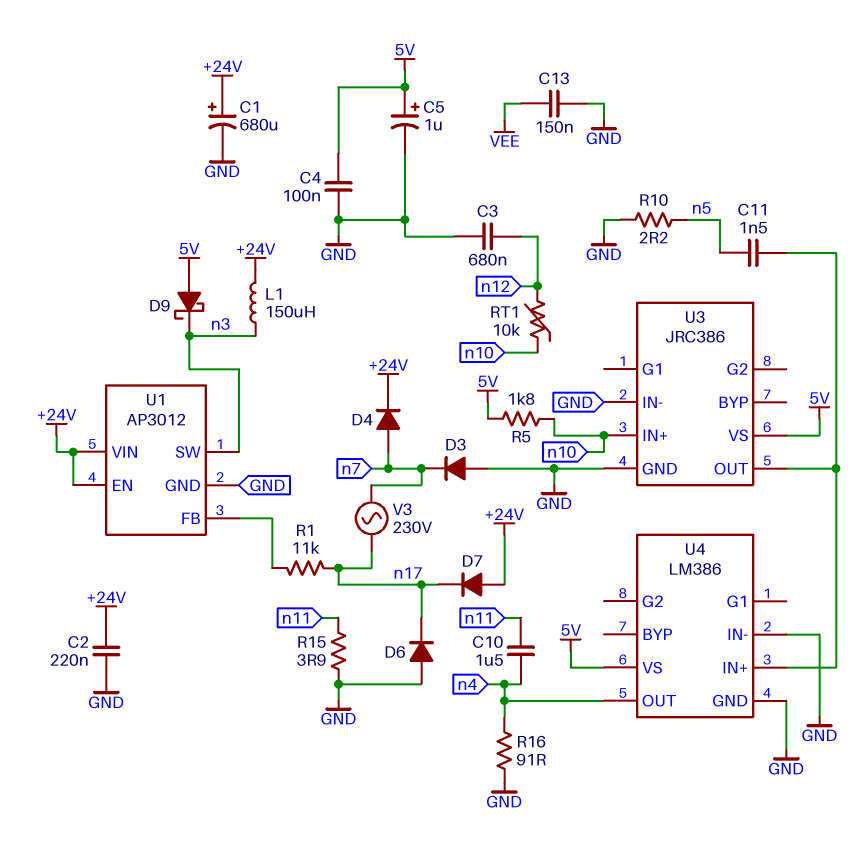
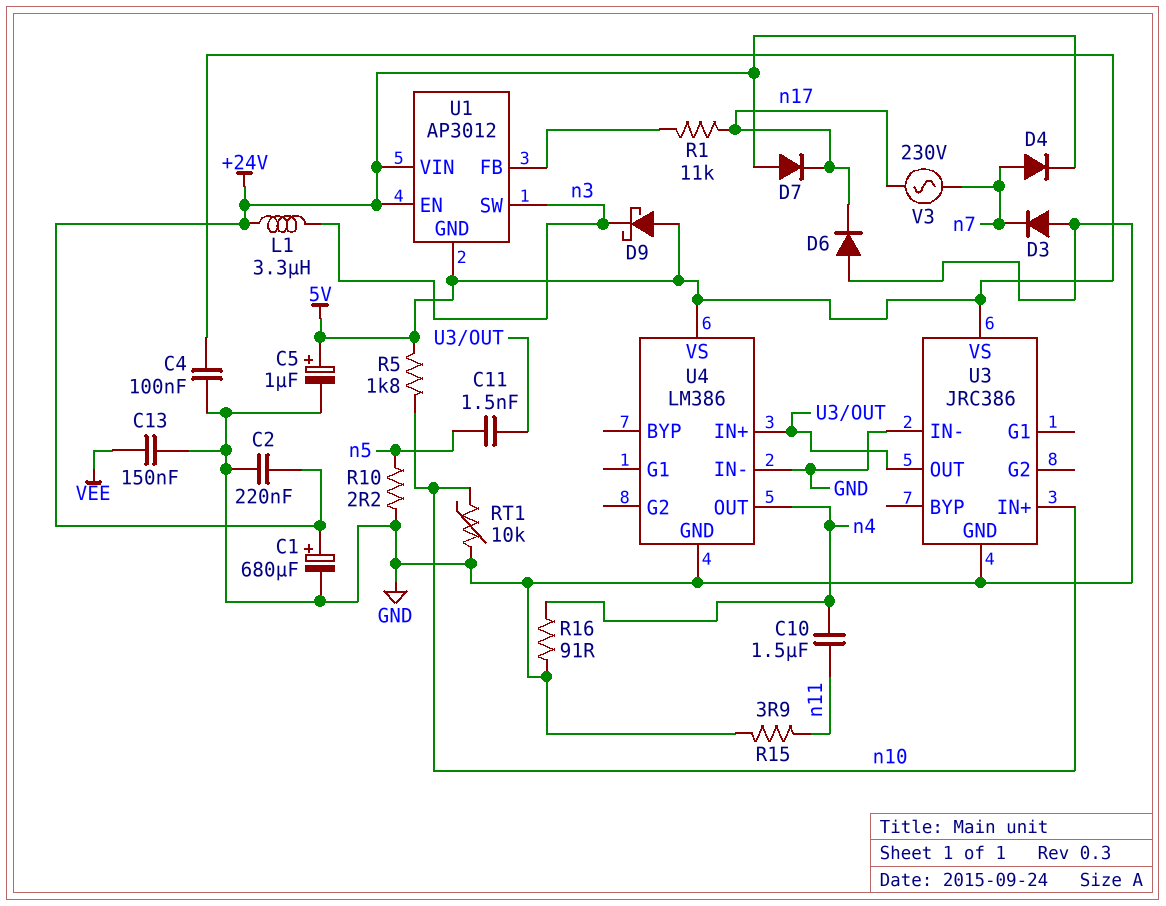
C3: 680nF (GND, n12) -> none
L1: 150uH (+24V, n3) -> 3.3uH (+24V, n3)
RT1: 10k (n10, n12) -> 10k (GND, n10)
U1 pin GND: GND -> 5V

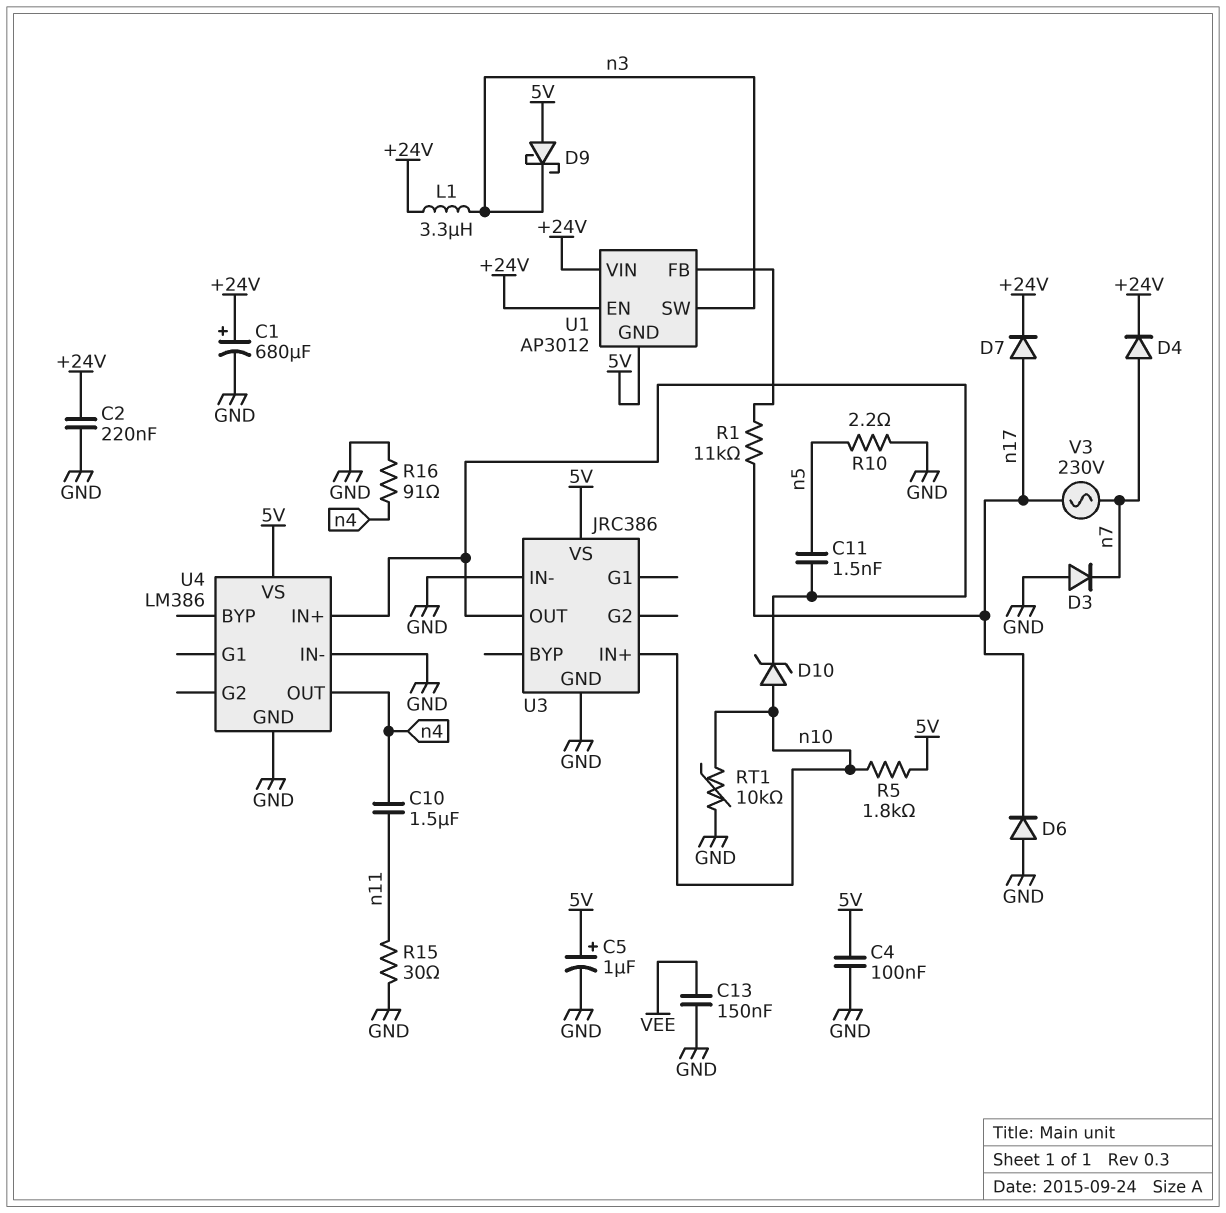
D7: diode (A +24V, K n17) -> diode (A n17, K +24V)
D10: none -> zener (A n10, K U3/OUT)
R15: 3.9 (GND, n11) -> 30 (GND, n11)

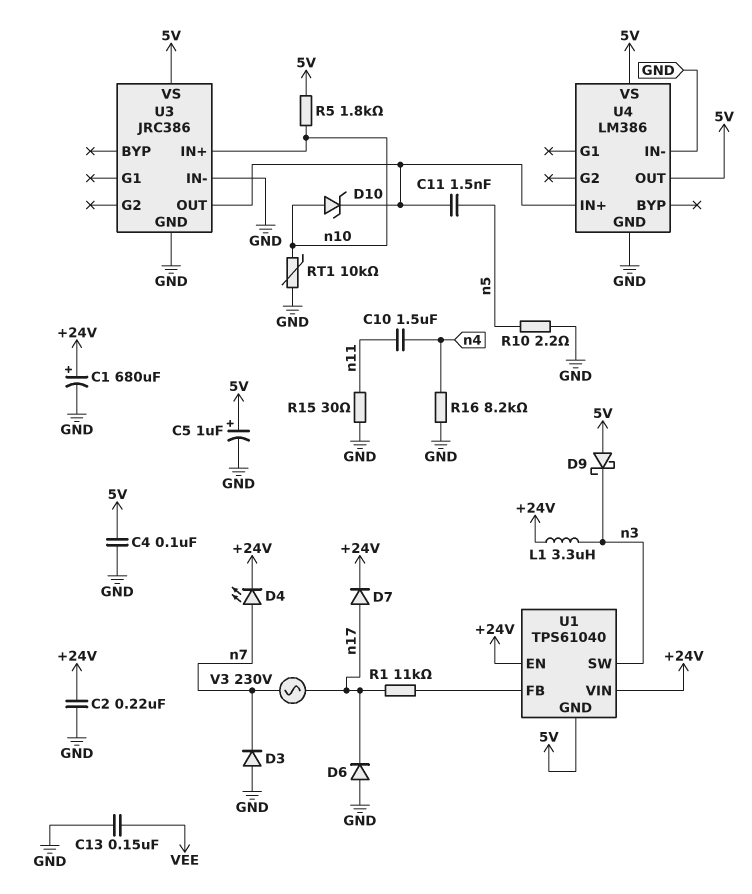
D4: diode (A n7, K +24V) -> LED (A n7, K +24V)
R16: 91 (GND, n4) -> 8.2k (GND, n4)
U1: AP3012 -> TPS61040
U4 pin OUT: n4 -> 5V

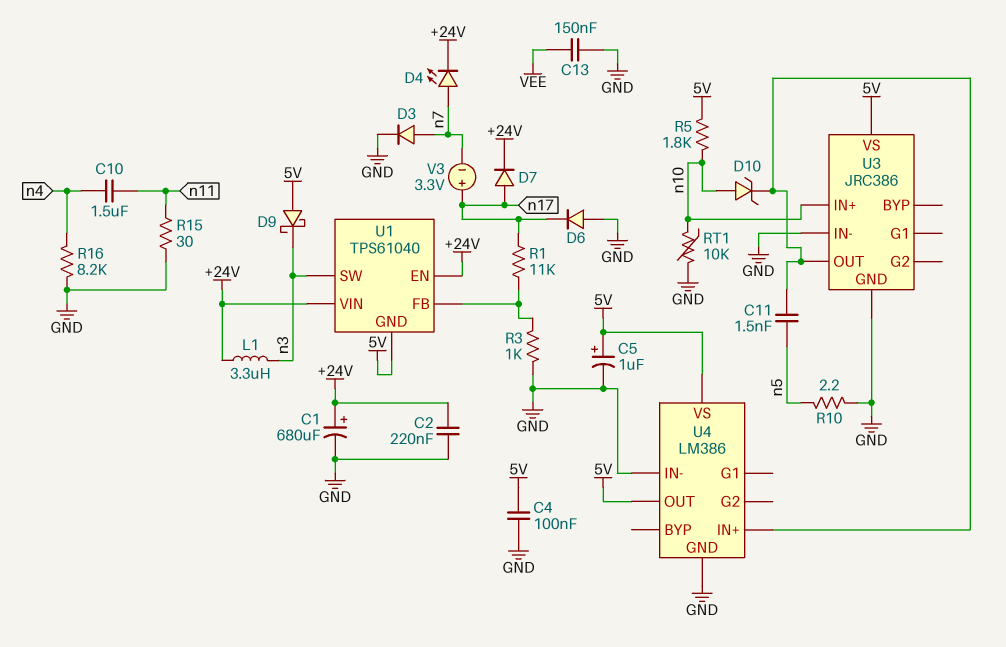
D3: diode (A GND, K n7) -> diode (A n7, K GND)
R3: none -> 1k (GND, U1/FB)
V3: AC 230V (n7, n17) -> 3.3V (plus n17, minus n7)

